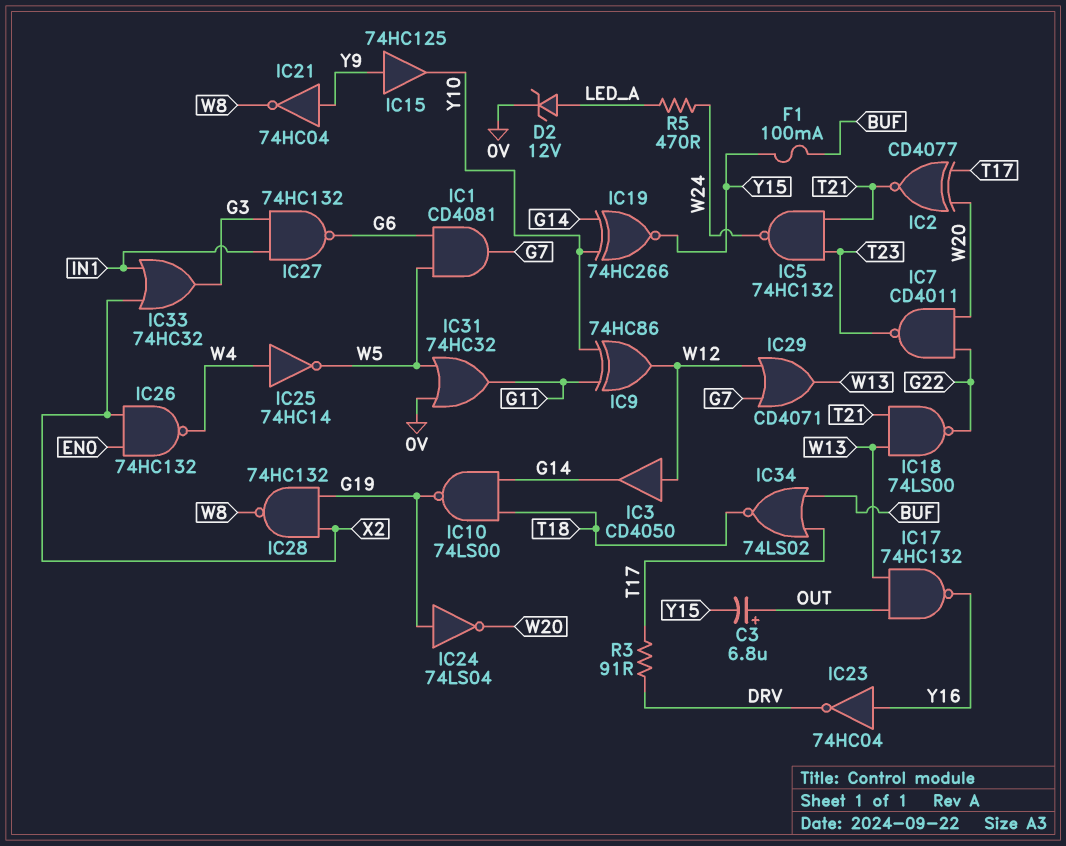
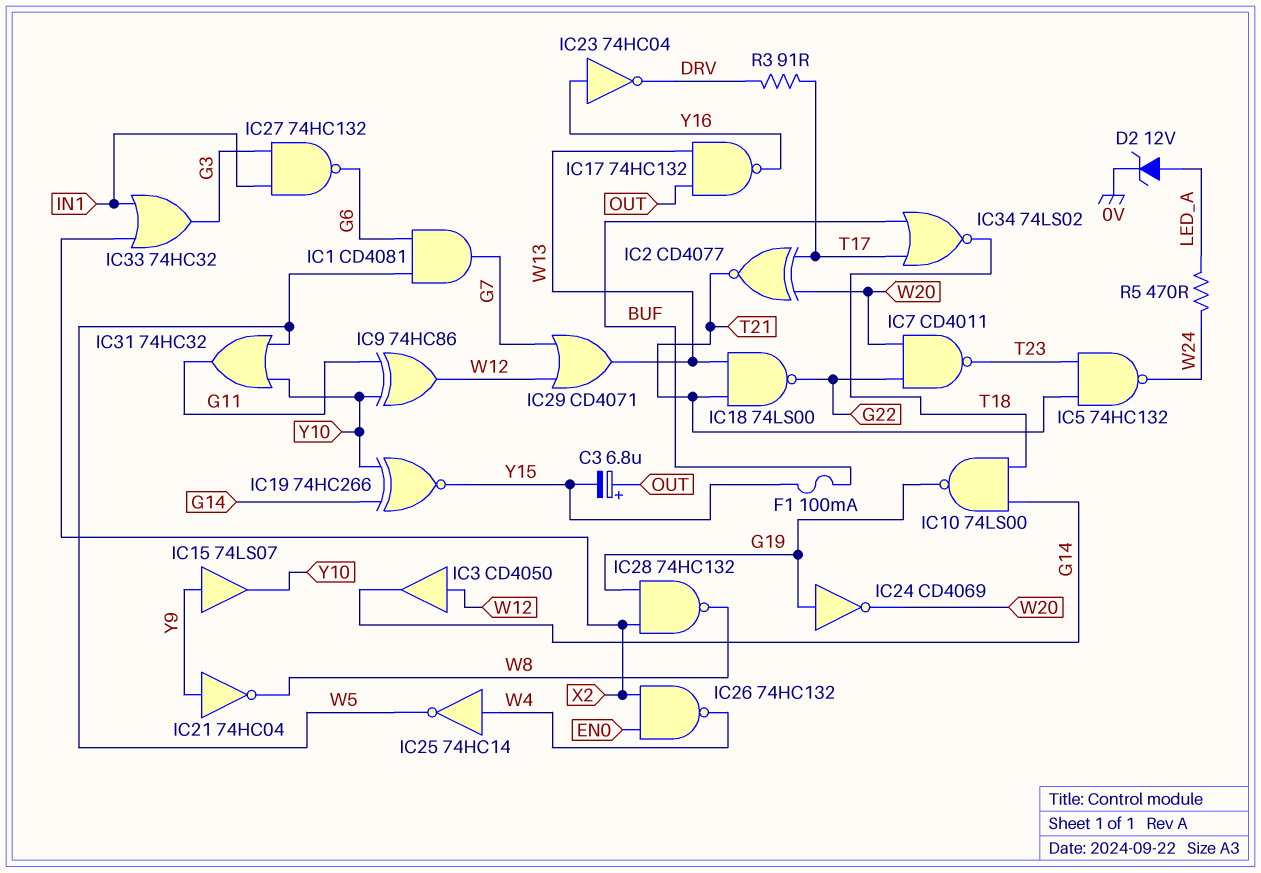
IC15: buffer 74HC125 (in Y9, out Y10) -> buffer 74LS07 (in Y9, out Y10)
IC24: NOT 74LS04 (in G19, out W20) -> NOT CD4069 (in G19, out W20)
IC31: OR 74HC32 (in 0V, in W5, out G11) -> OR 74HC32 (in W5, in Y10, out G11)

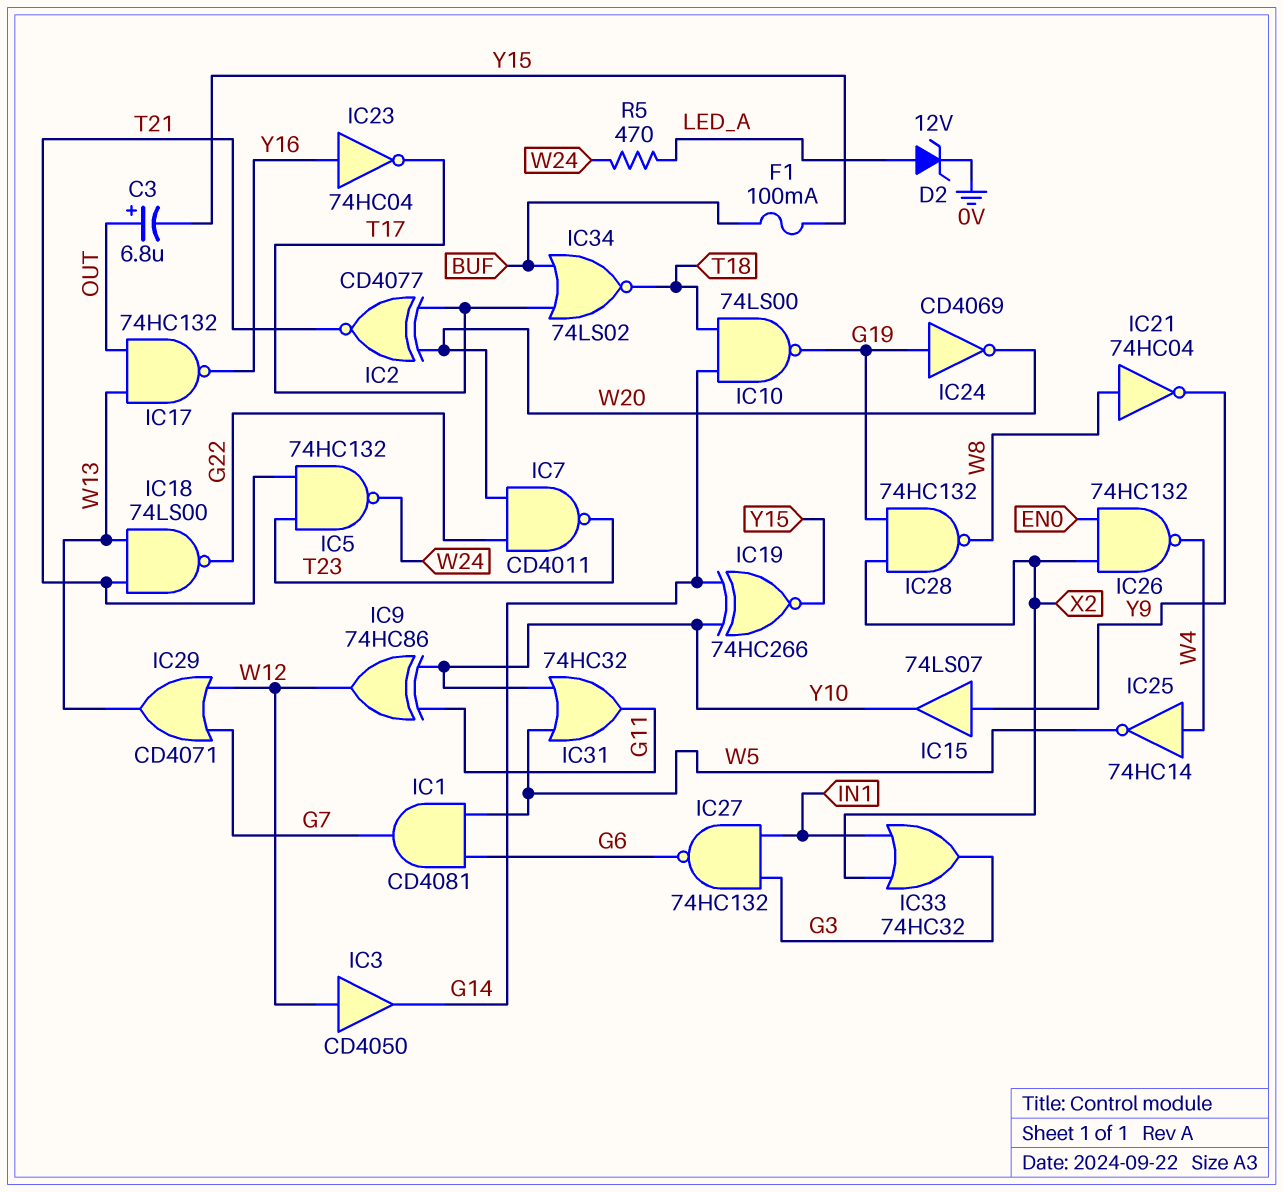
IC21: NOT 74HC04 (in Y9, out W8) -> NOT 74HC04 (in W8, out Y9)
IC23: NOT 74HC04 (in Y16, out DRV) -> NOT 74HC04 (in Y16, out T17)
R3: 91 (DRV, T17) -> none

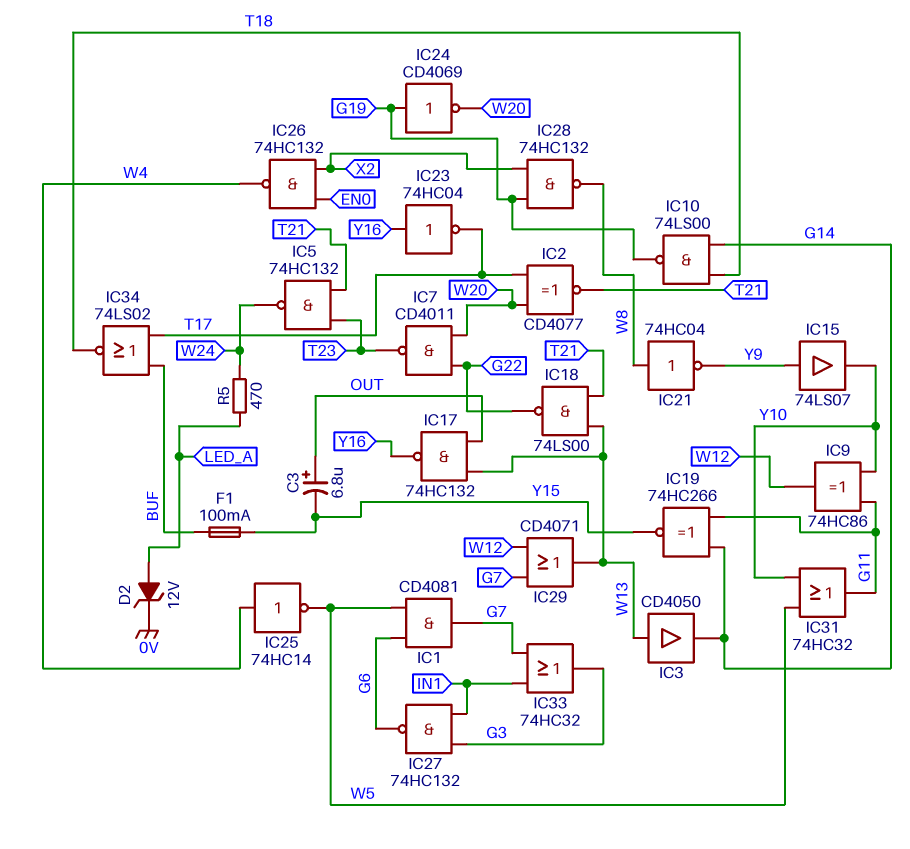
IC3: buffer CD4050 (in W12, out G14) -> buffer CD4050 (in W13, out G14)
IC19: XNOR 74HC266 (in G14, in Y10, out Y15) -> XNOR 74HC266 (in G11, in G14, out Y15)
IC33: OR 74HC32 (in IN1, in X2, out G3) -> OR 74HC32 (in G7, in IN1, out G3)

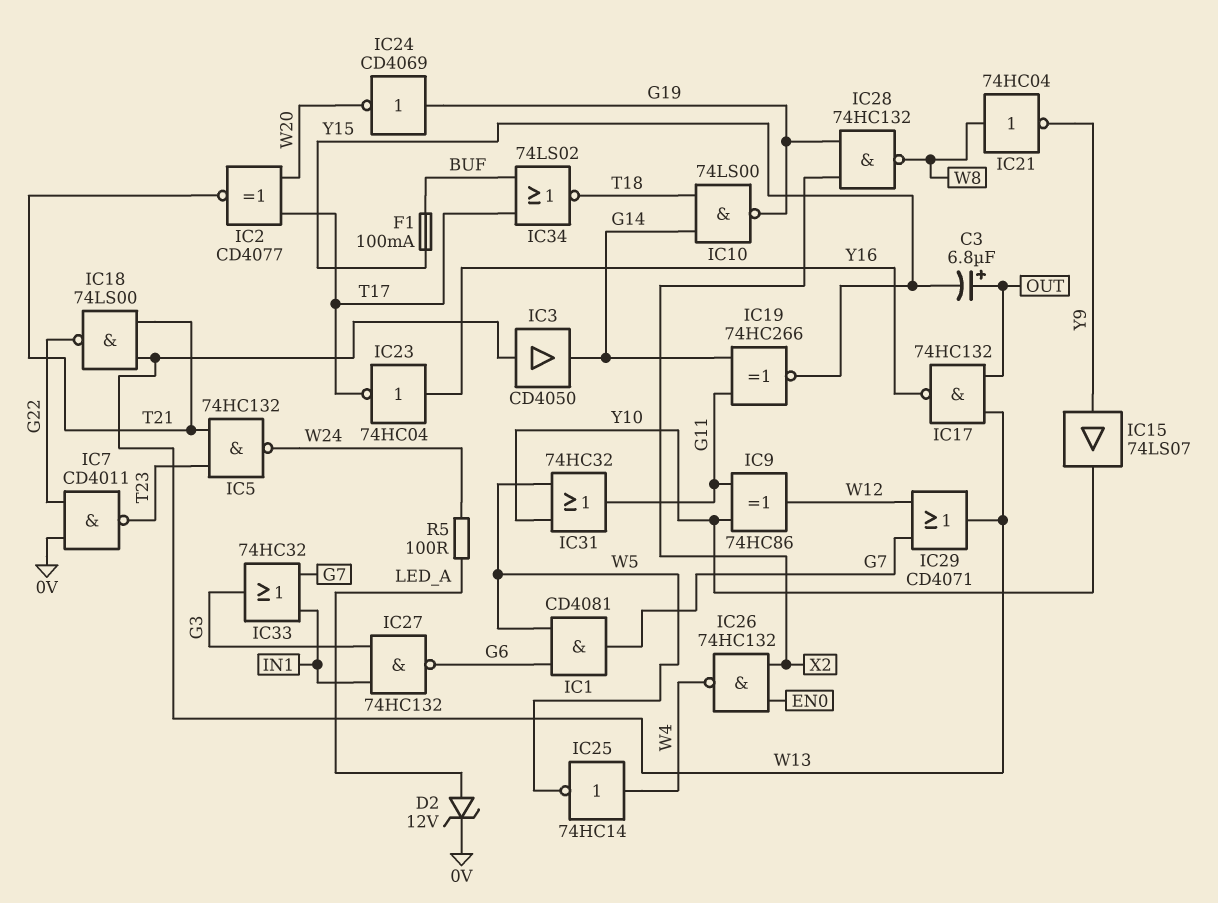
IC7: NAND CD4011 (in G22, in W20, out T23) -> NAND CD4011 (in 0V, in G22, out T23)
R5: 470 (LED_A, W24) -> 100 (LED_A, W24)

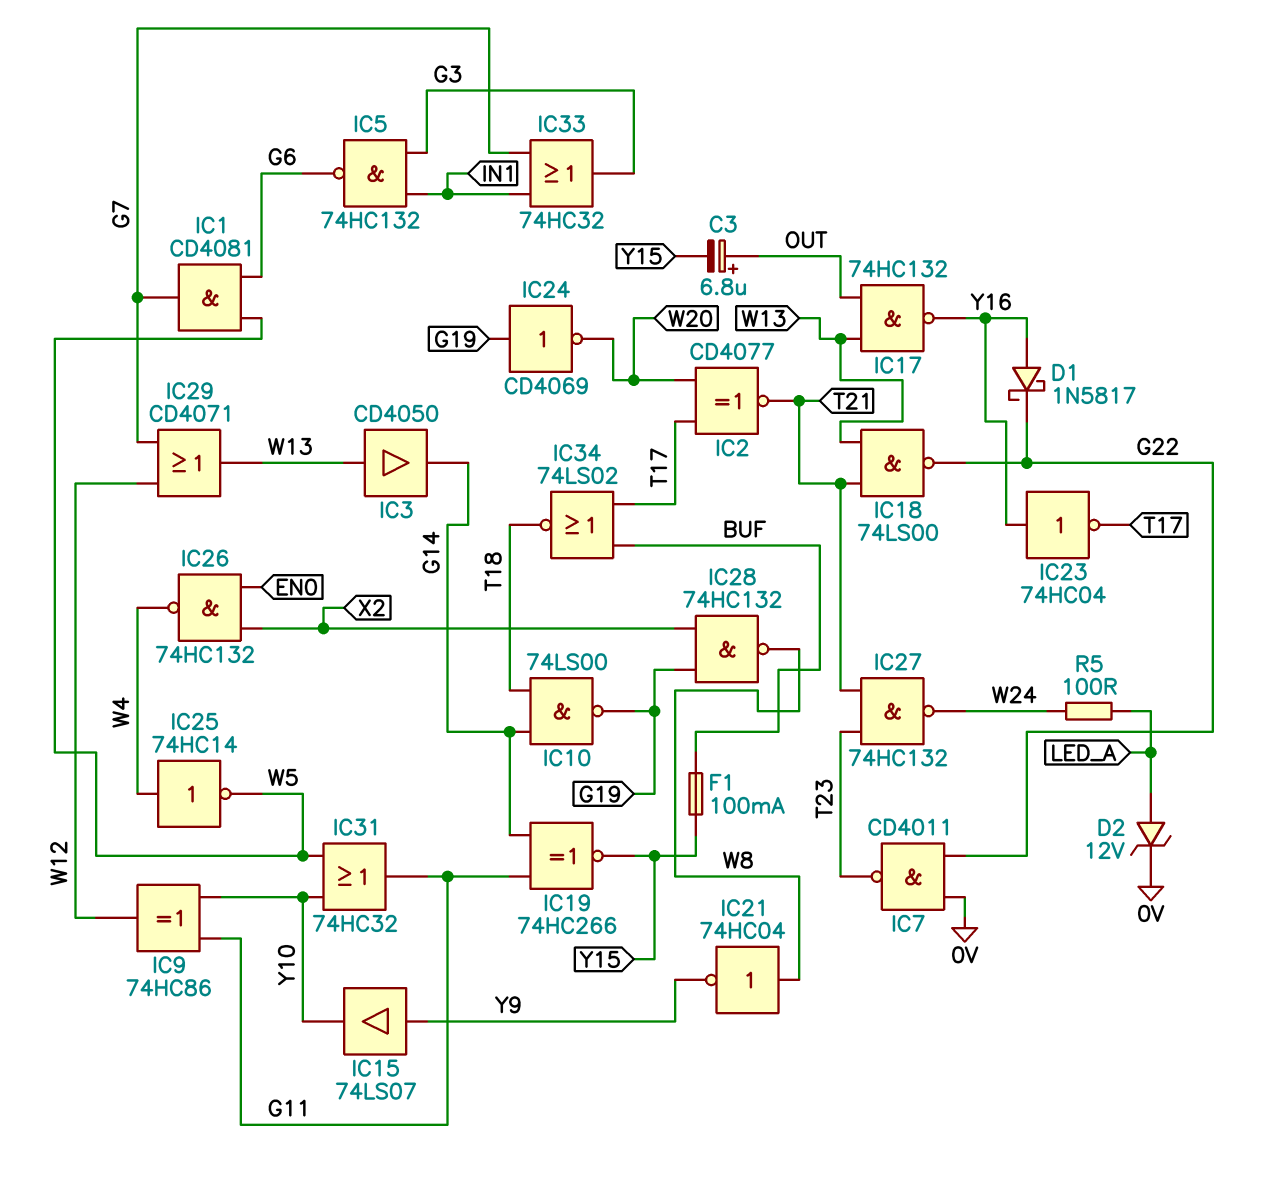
D1: none -> schottky 1N5817 (A Y16, K G22)
IC5: NAND 74HC132 (in T21, in T23, out W24) -> NAND 74HC132 (in G3, in IN1, out G6)
IC27: NAND 74HC132 (in G3, in IN1, out G6) -> NAND 74HC132 (in T21, in T23, out W24)

